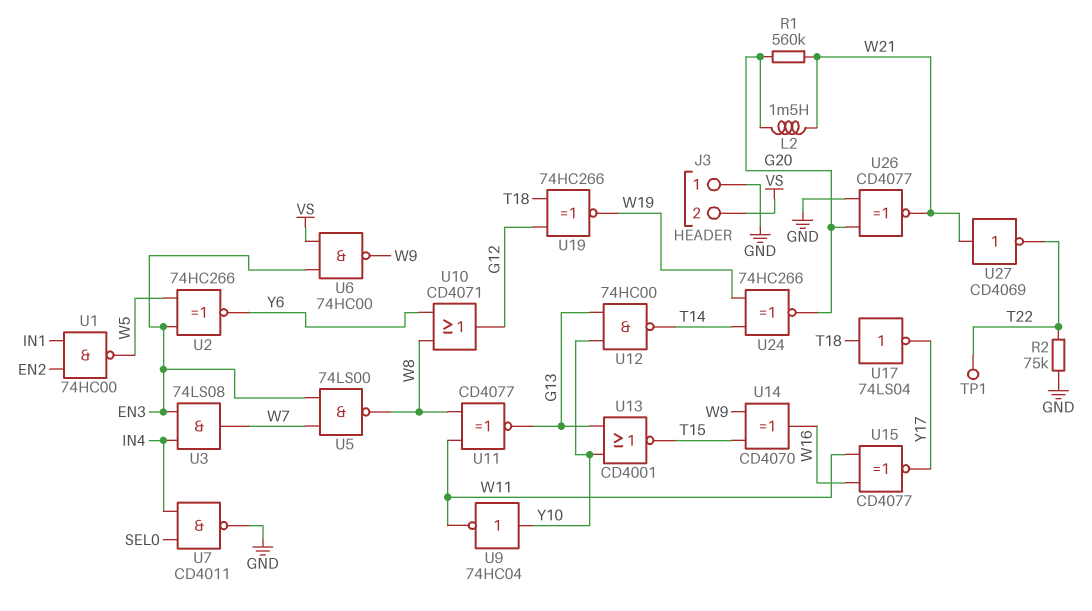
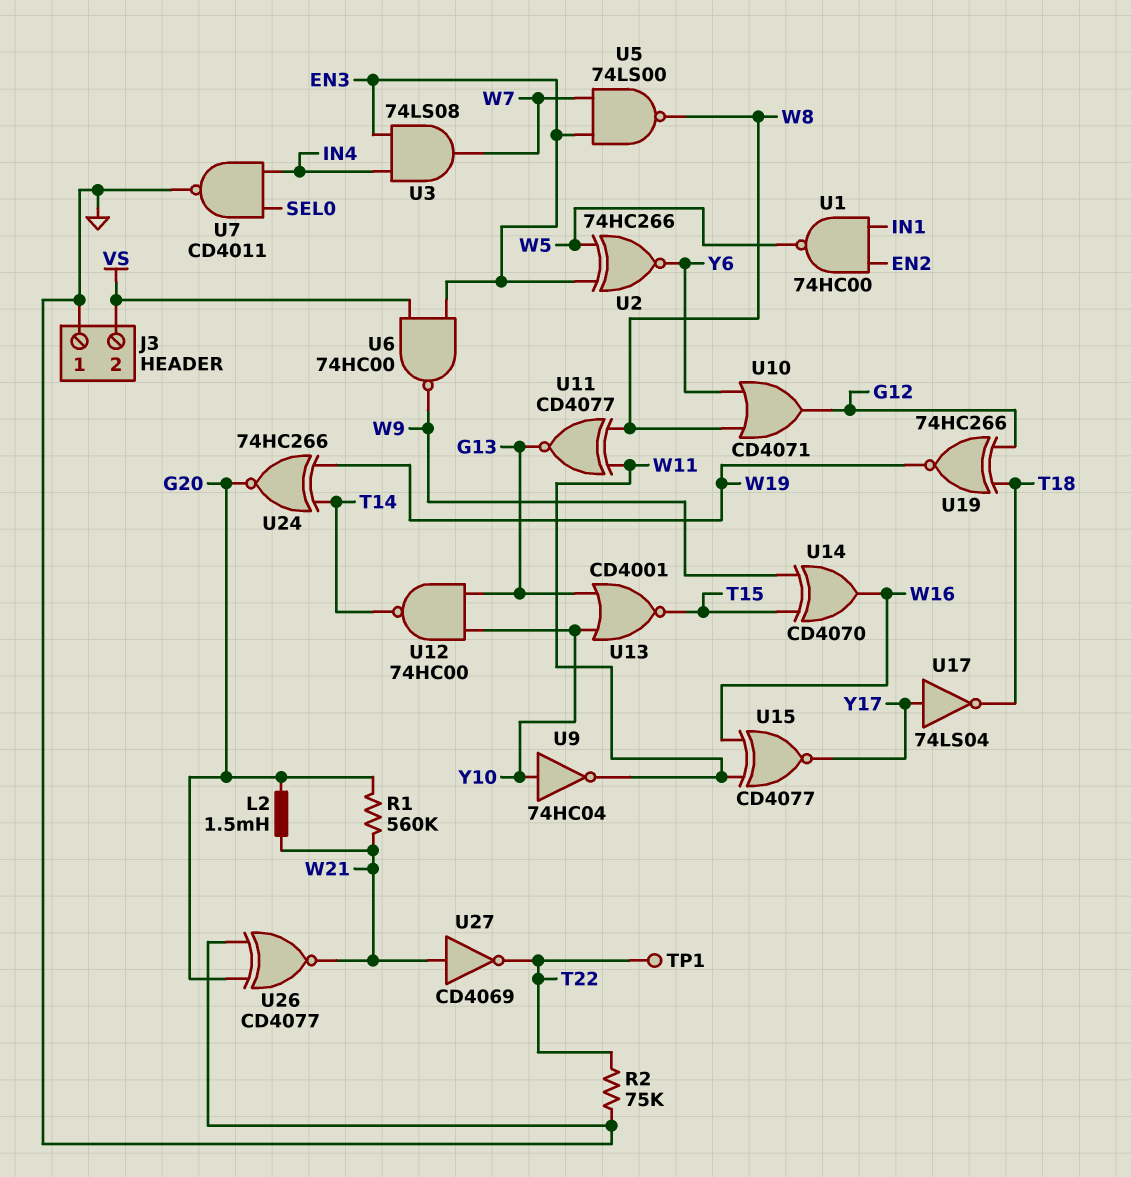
U17: NOT 74LS04 (in T18, out Y17) -> NOT 74LS04 (in Y17, out T18)

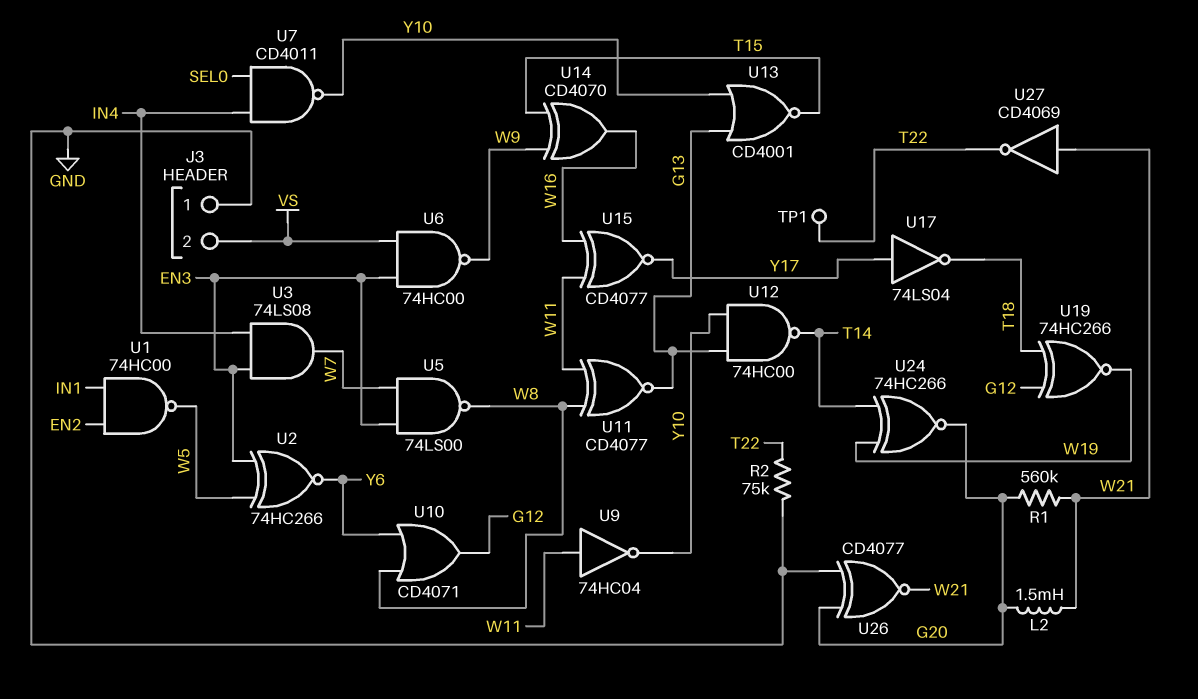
U7: NAND CD4011 (in IN4, in SEL0, out GND) -> NAND CD4011 (in IN4, in SEL0, out Y10)
U9: NOT 74HC04 (in Y10, out W11) -> NOT 74HC04 (in W11, out Y10)

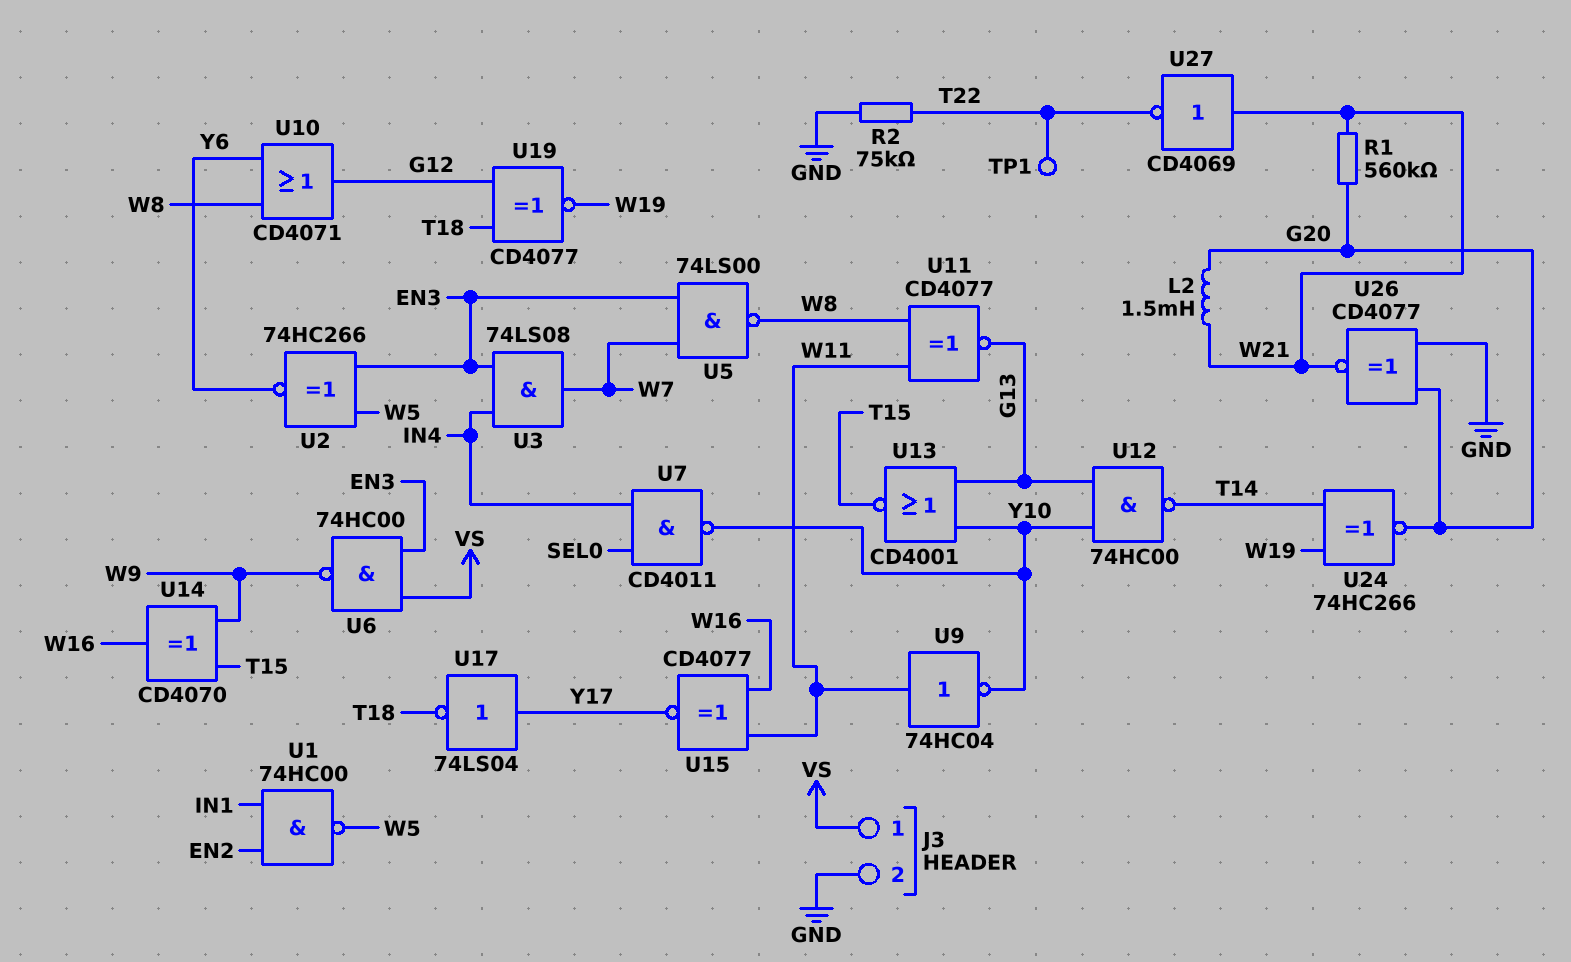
J3 pin 1: GND -> VS
J3 pin 2: VS -> GND
U19: XNOR 74HC266 (in G12, in T18, out W19) -> XNOR CD4077 (in G12, in T18, out W19)

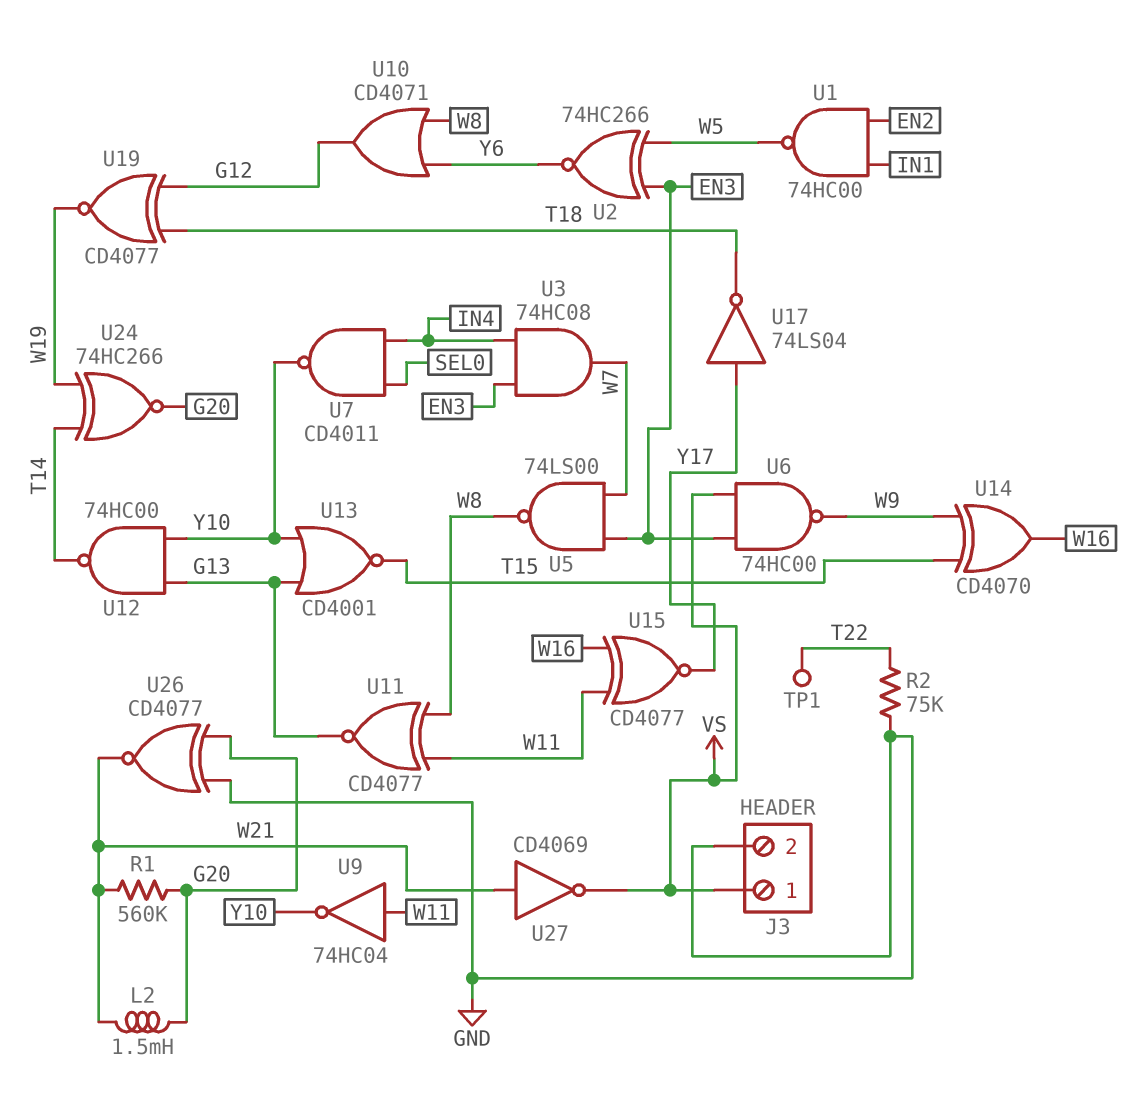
U3: AND 74LS08 (in EN3, in IN4, out W7) -> AND 74HC08 (in EN3, in IN4, out W7)
U27: NOT CD4069 (in W21, out T22) -> NOT CD4069 (in W21, out VS)

